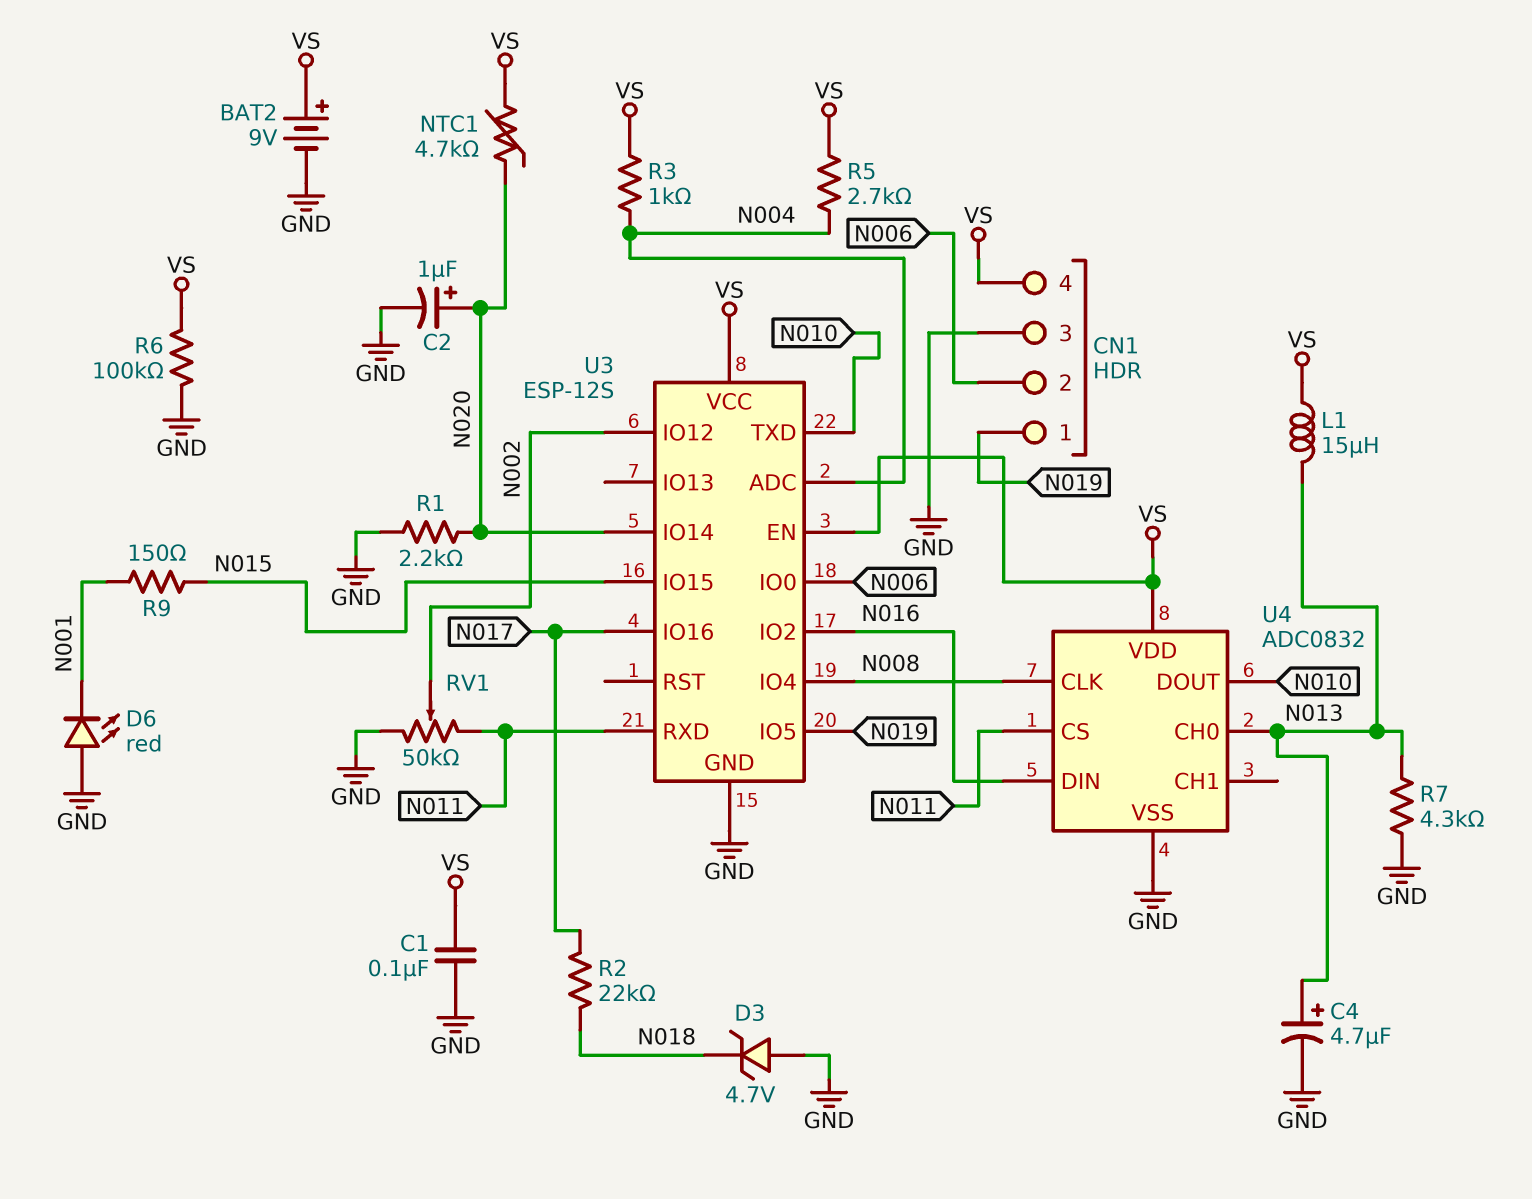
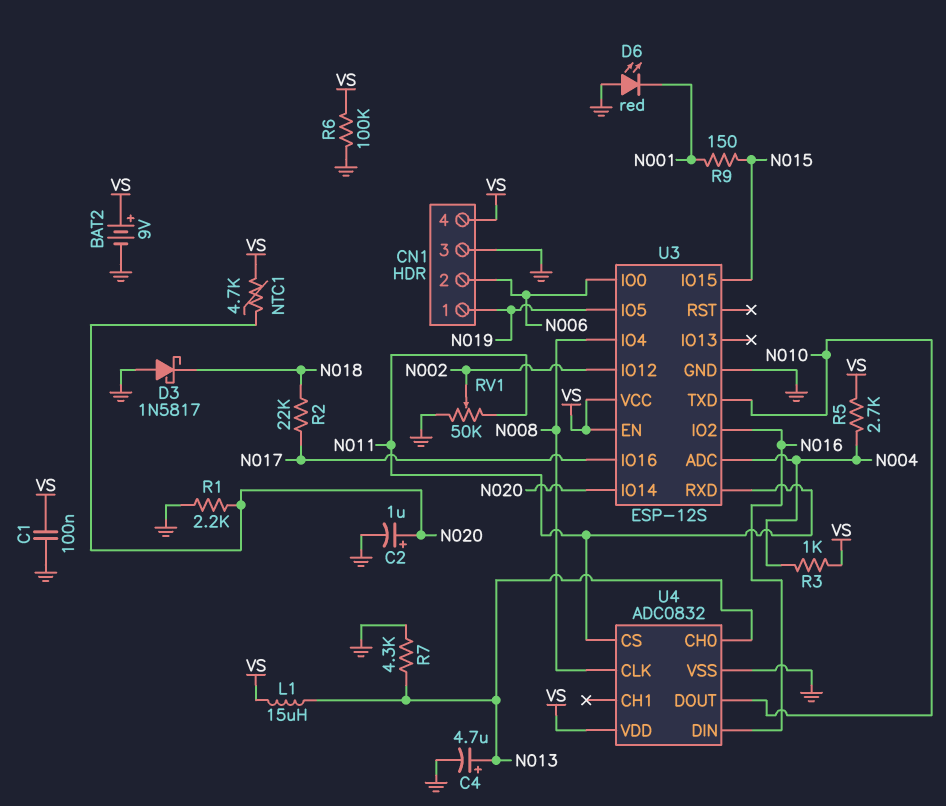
D3: zener 4.7V (A GND, K N018) -> schottky 1N5817 (A GND, K N018)

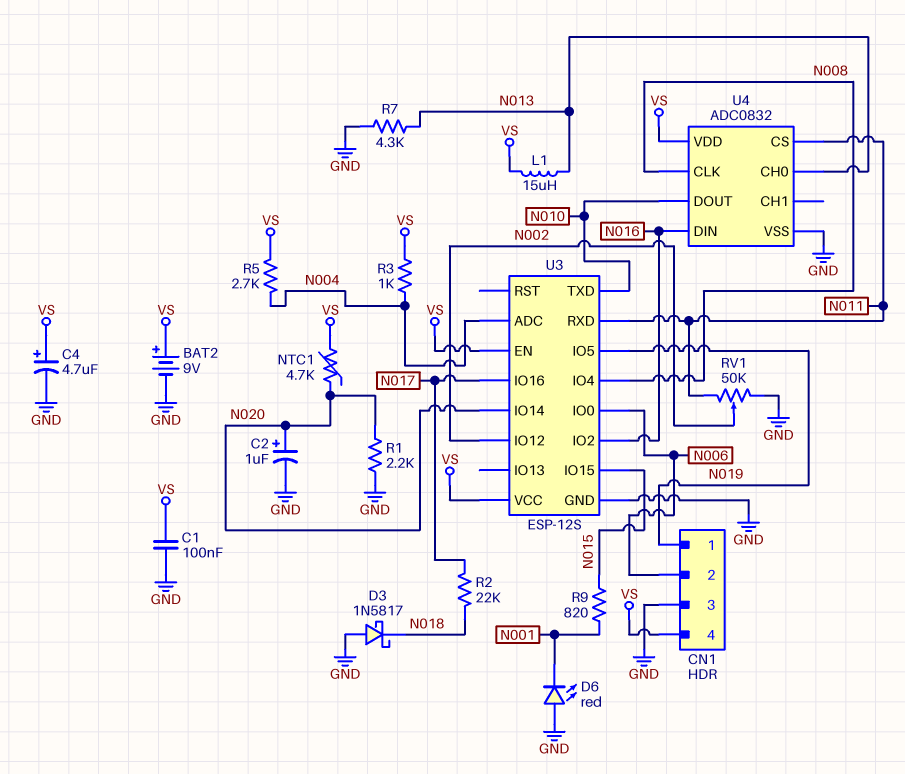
C4: 4.7uF (plus N013, minus GND) -> 4.7uF (plus VS, minus GND)
R6: 100k (GND, VS) -> none
R9: 150 (N001, N015) -> 820 (N001, N015)

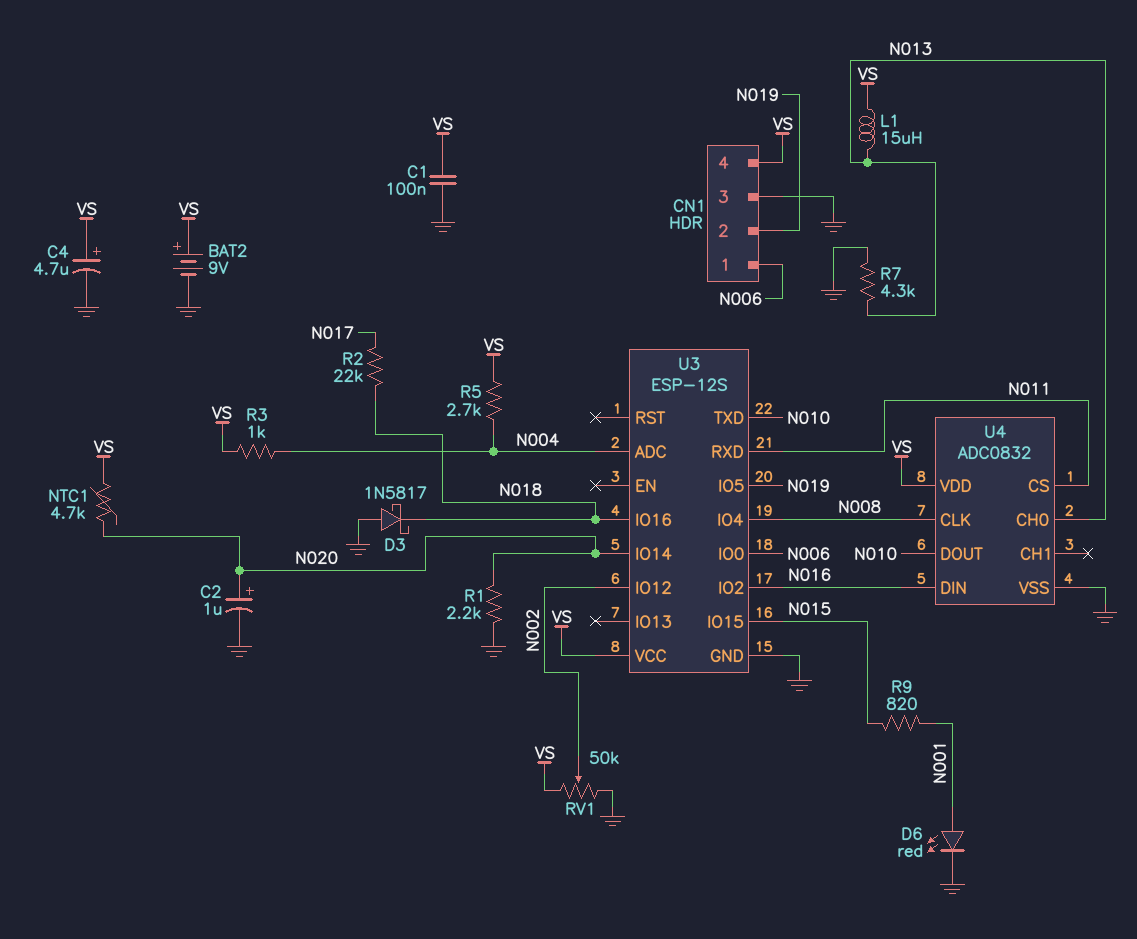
CN1 pin 1: N019 -> N006
CN1 pin 2: N006 -> N019
D6: LED red (A GND, K N001) -> LED red (A N001, K GND)
RV1: 50k (GND, N011, wiper N002) -> 50k (GND, VS, wiper N002)
U3 pin EN: VS -> none
U3 pin IO16: N017 -> N018

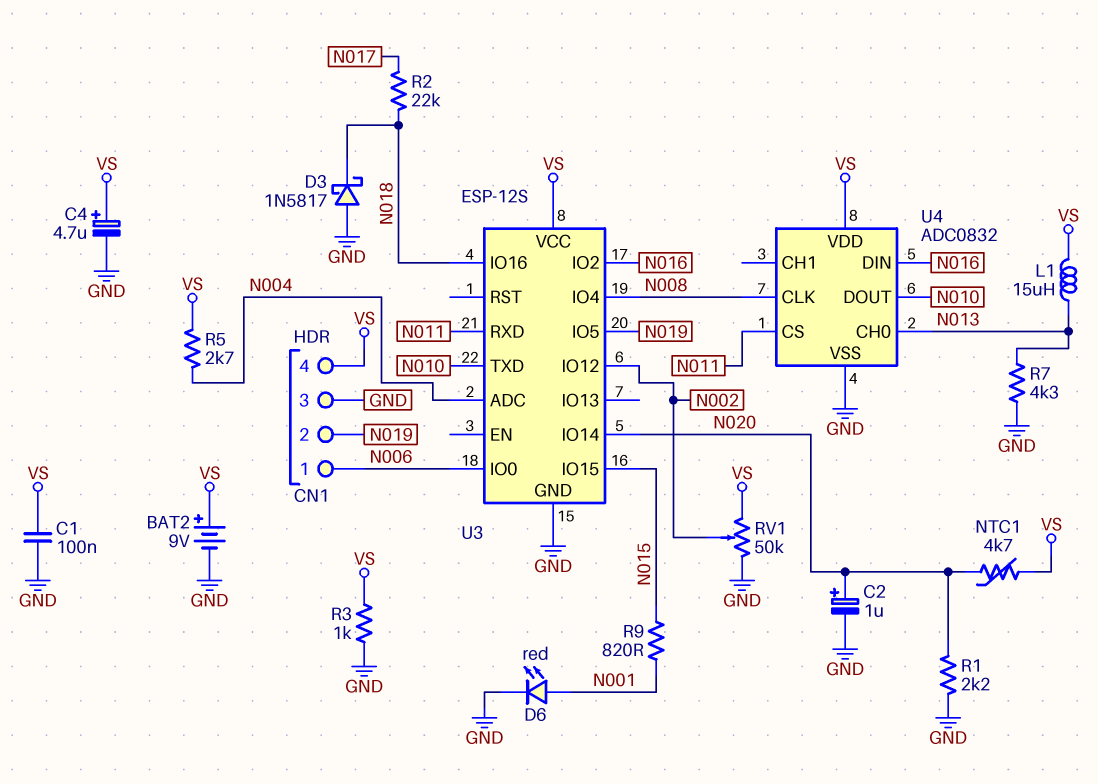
R3: 1k (N004, VS) -> 1k (GND, VS)

